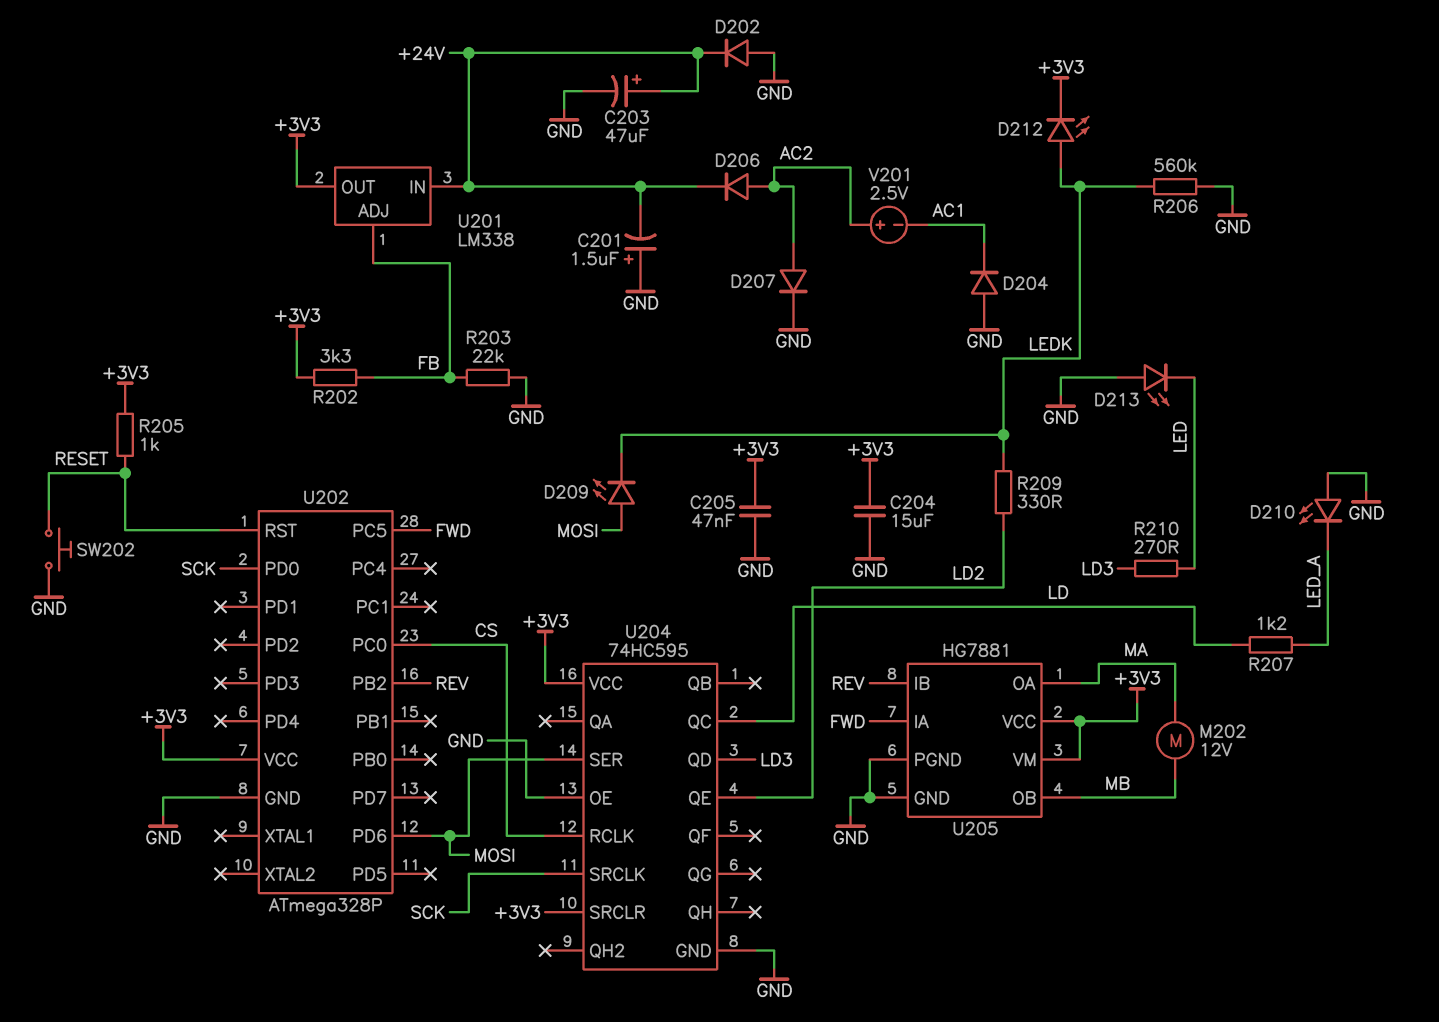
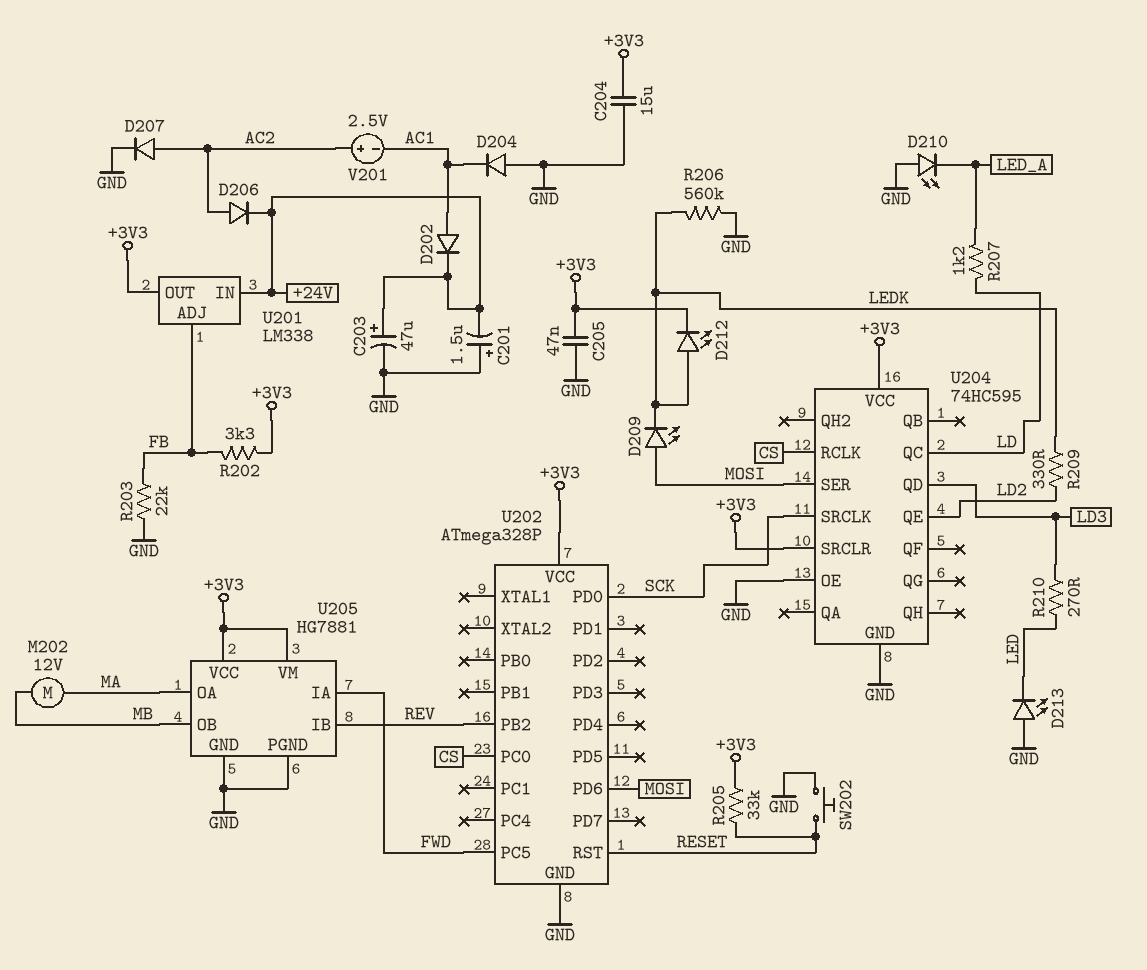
D202: diode (A GND, K +24V) -> diode (A AC1, K +24V)
R205: 1k (+3V3, RESET) -> 33k (+3V3, RESET)

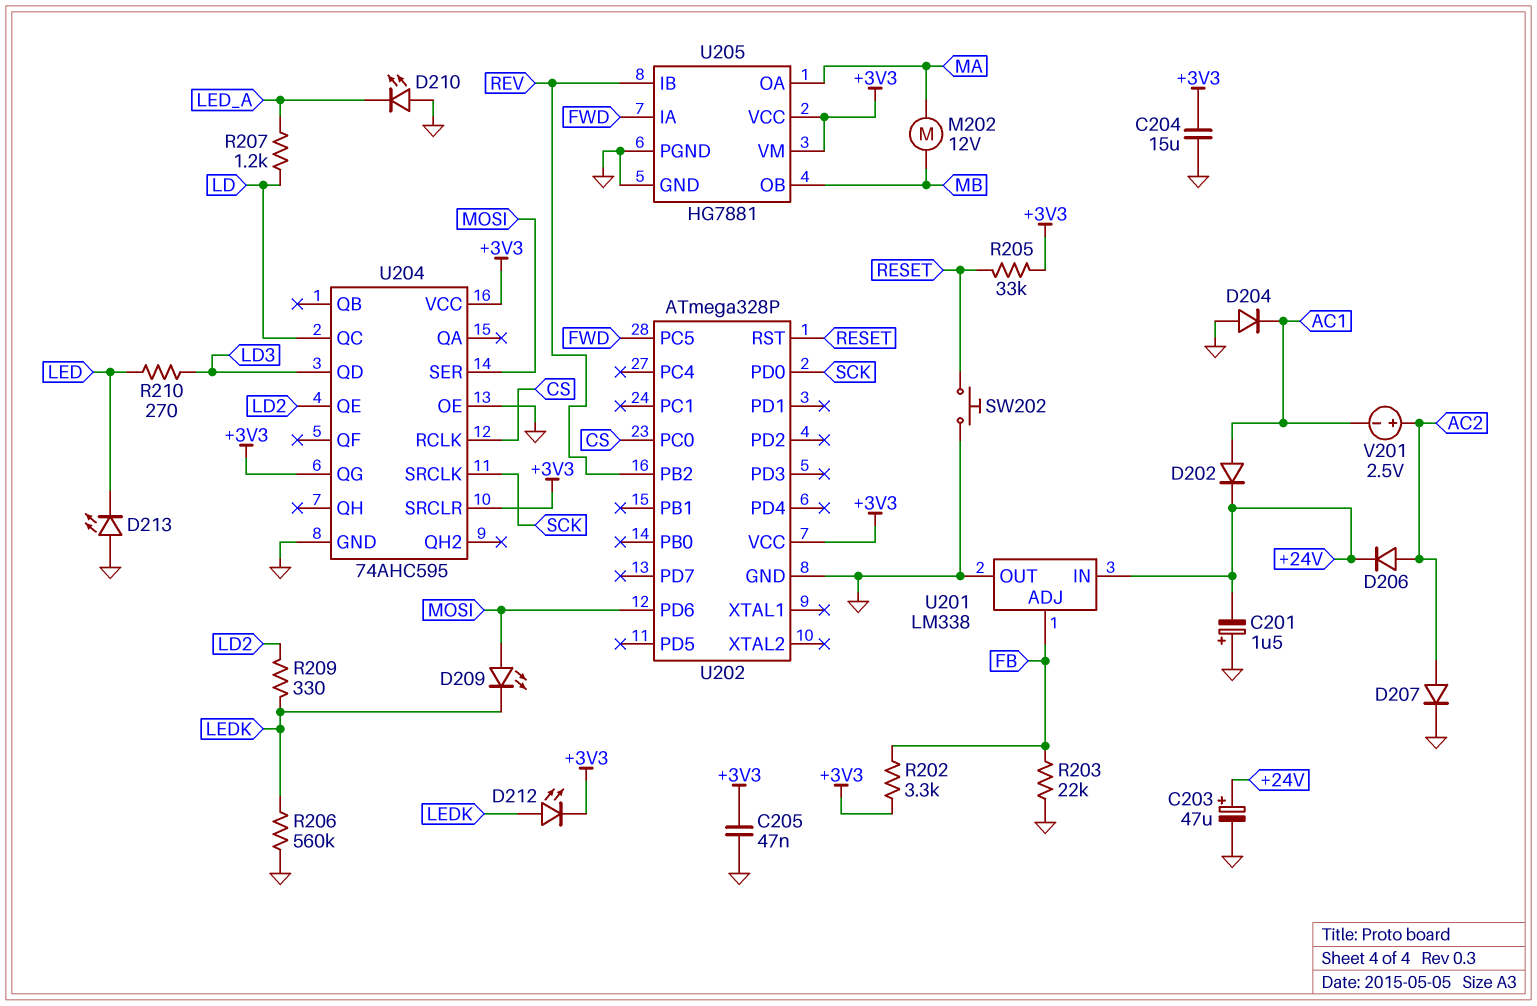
U201 pin OUT: +3V3 -> GND
U204: 74HC595 -> 74AHC595
U204 pin QG: none -> +3V3

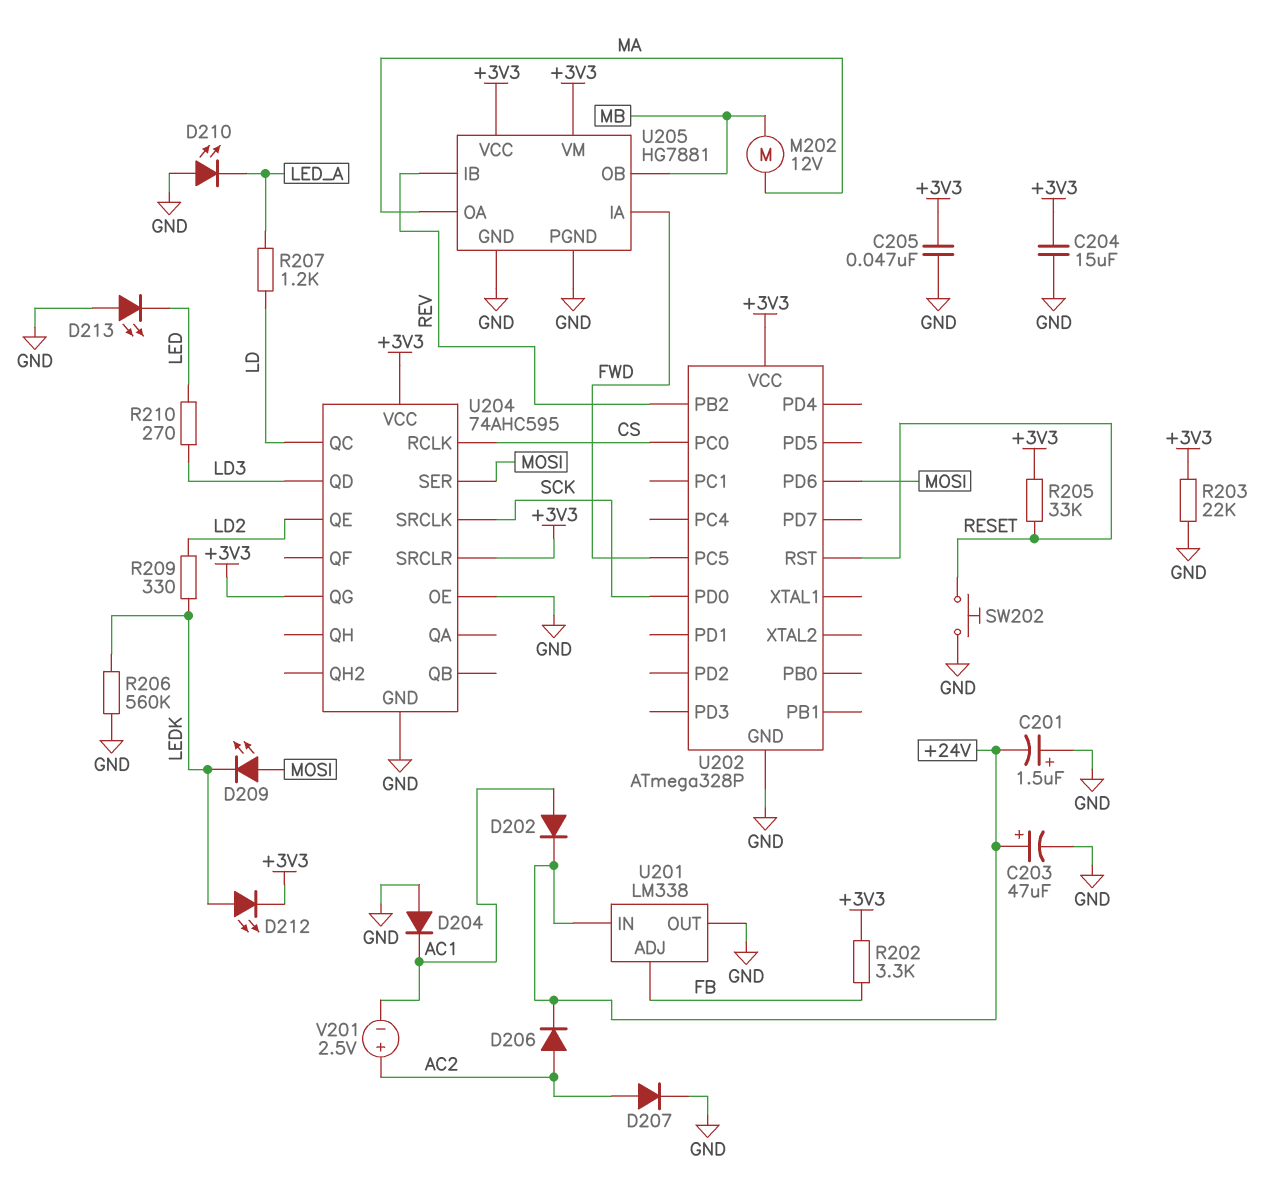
R203: 22k (FB, GND) -> 22k (+3V3, GND)

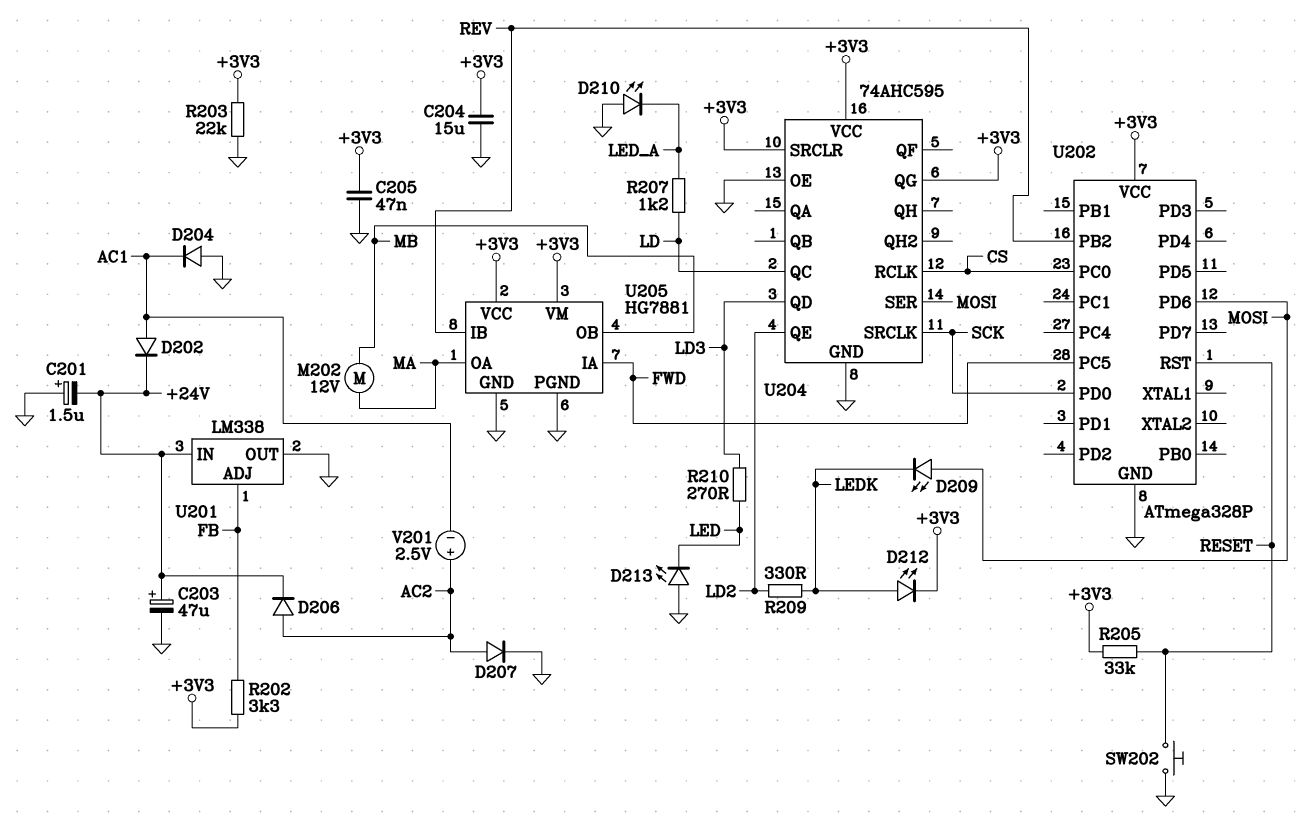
R206: 560k (GND, LEDK) -> none

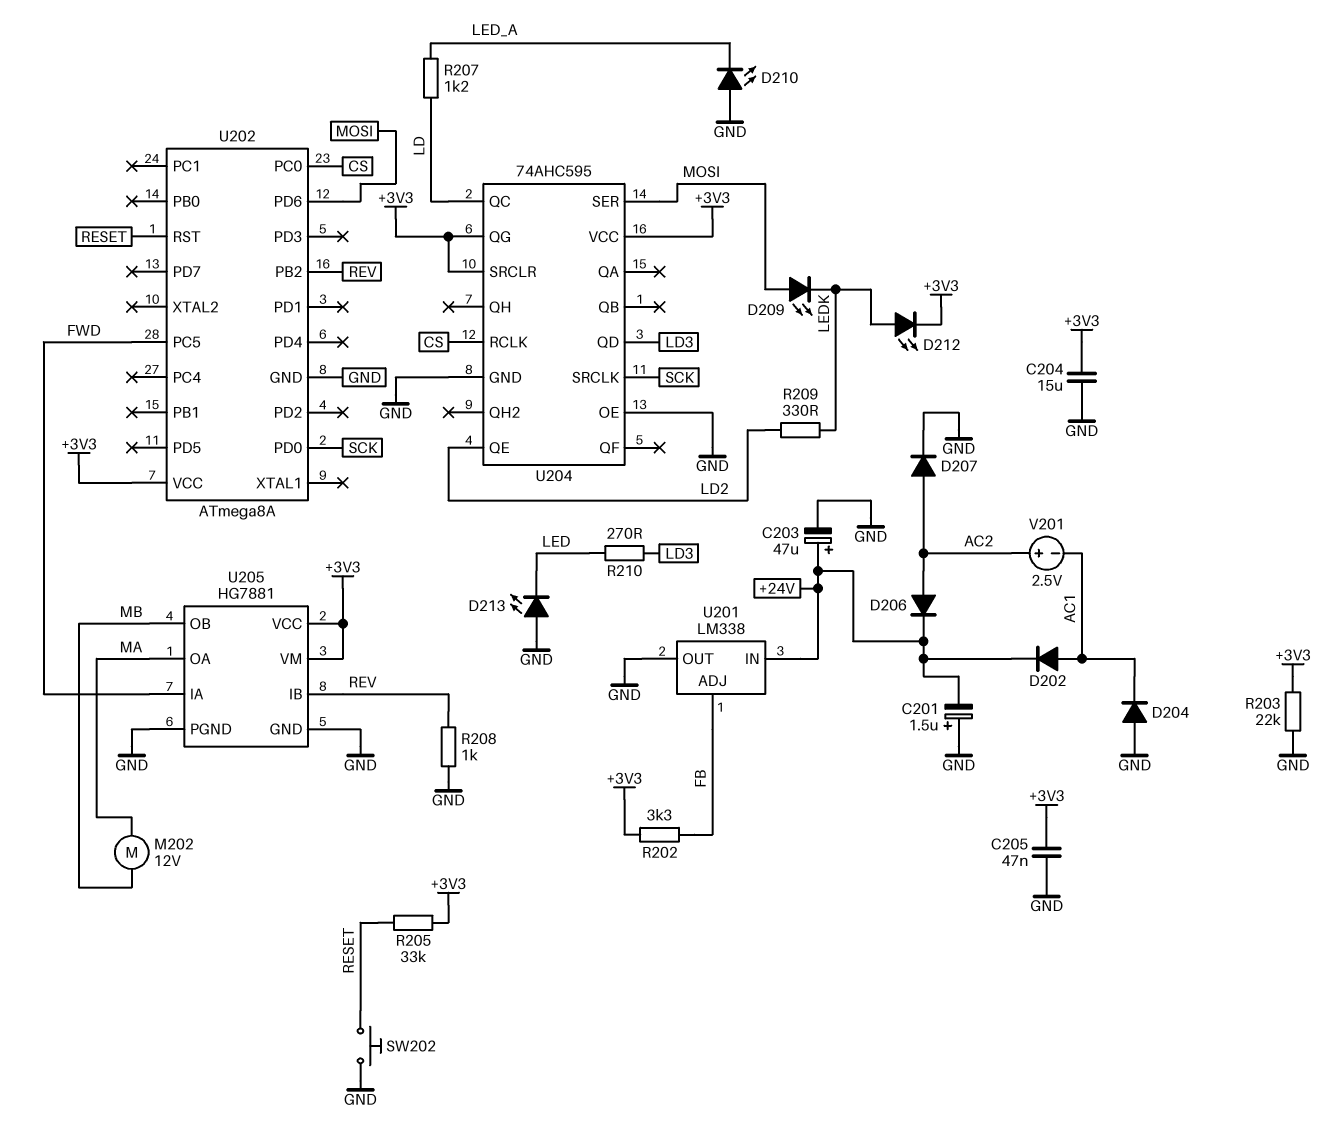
R208: none -> 1k (GND, REV)
U202: ATmega328P -> ATmega8A

